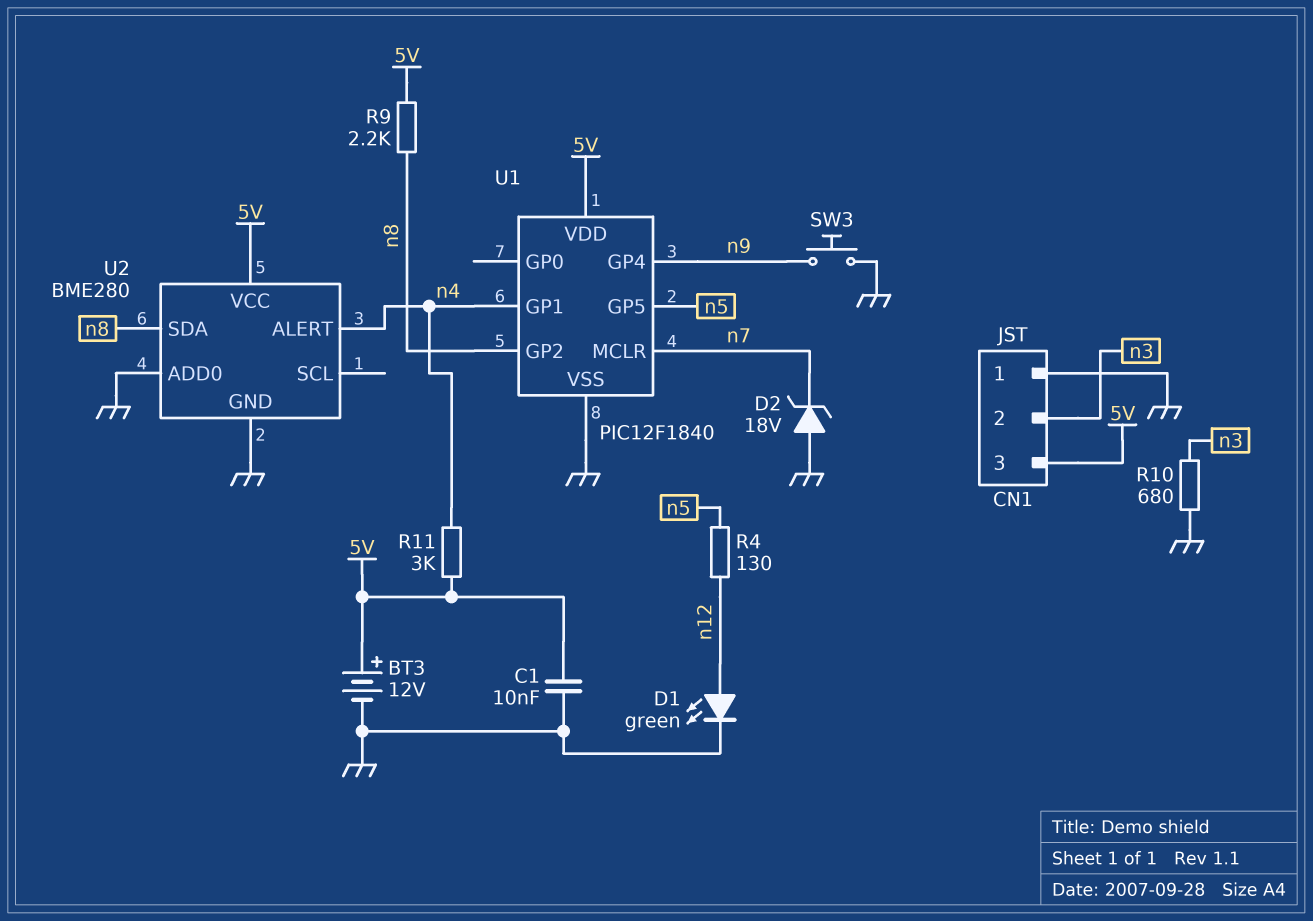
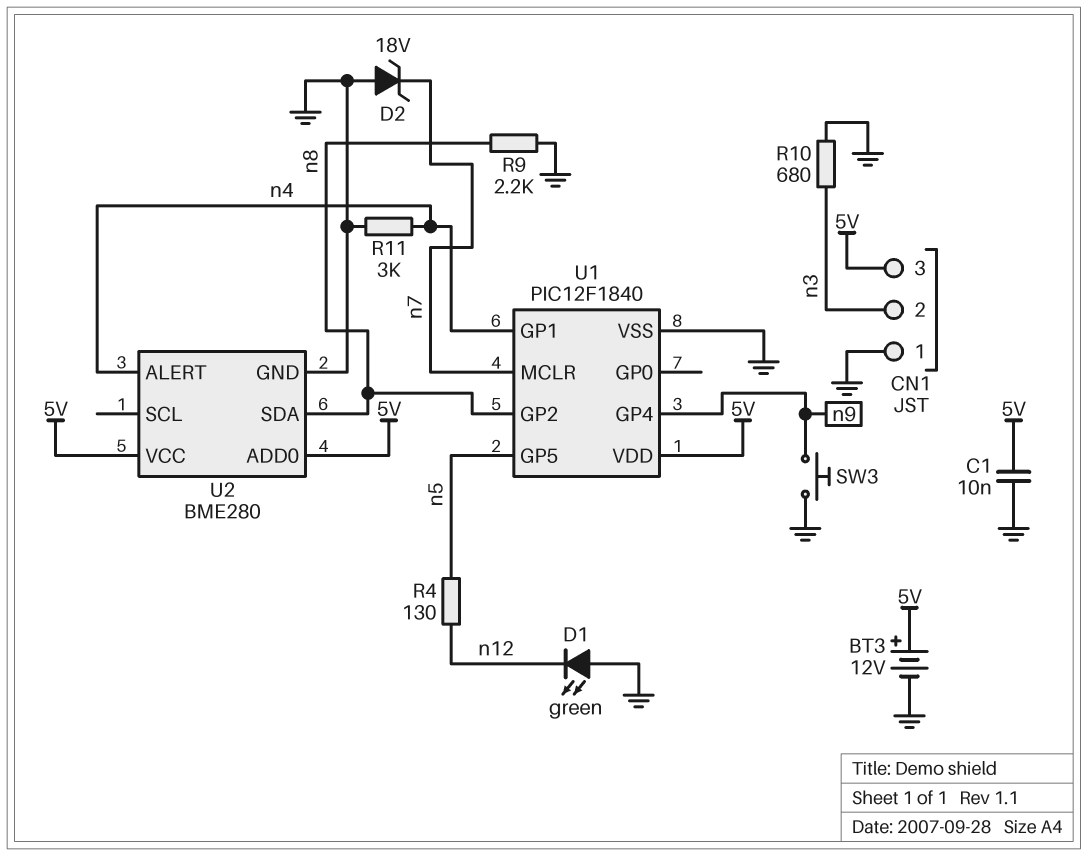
D1: LED green (A n12, K GND) -> LED green (A GND, K n12)
R9: 2.2k (5V, n8) -> 2.2k (GND, n8)
R11: 3k (5V, n4) -> 3k (GND, n4)
U2 pin ADD0: GND -> 5V

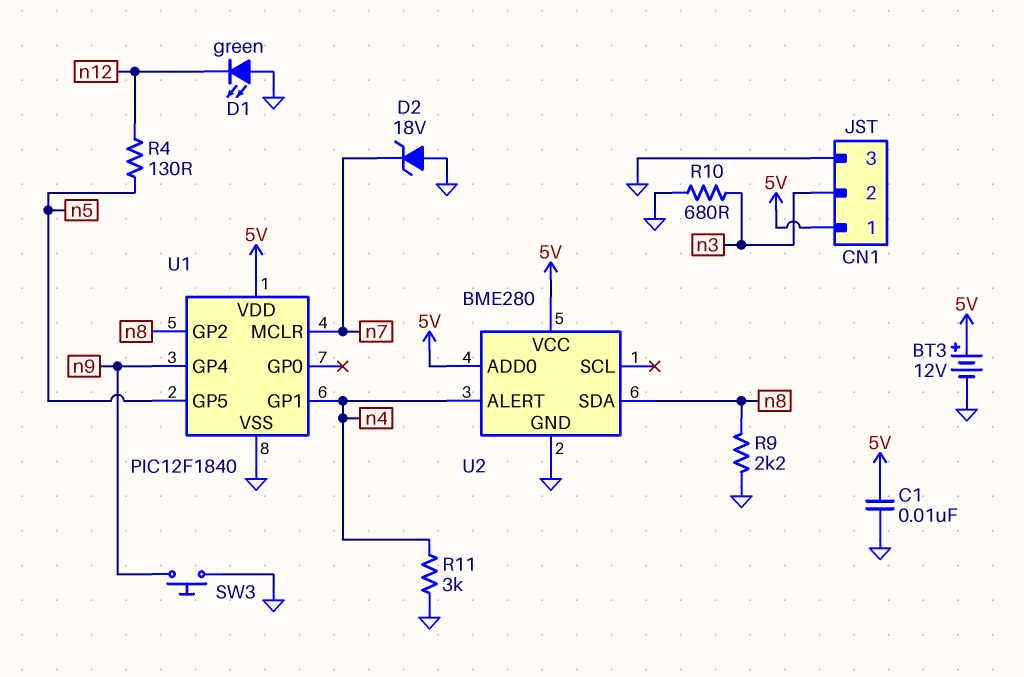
CN1 pin 1: GND -> 5V
CN1 pin 3: 5V -> GND

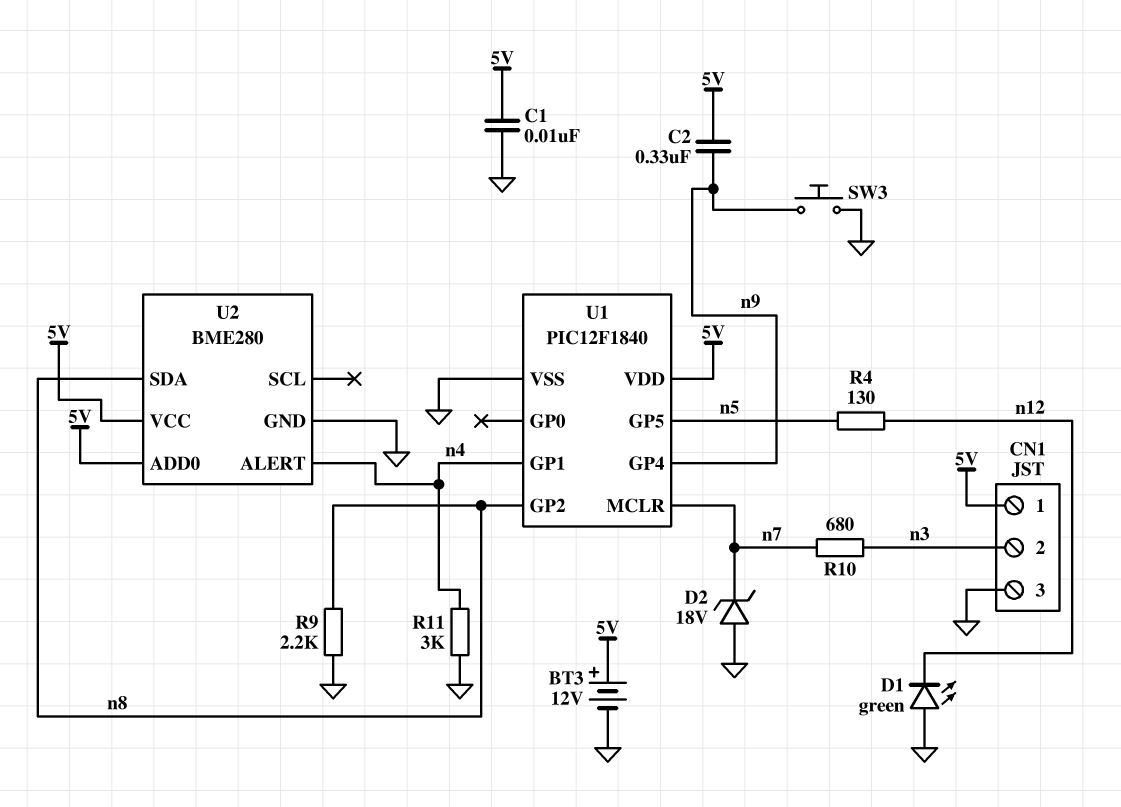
C2: none -> 330nF (5V, n9)
R10: 680 (GND, n3) -> 680 (n3, n7)

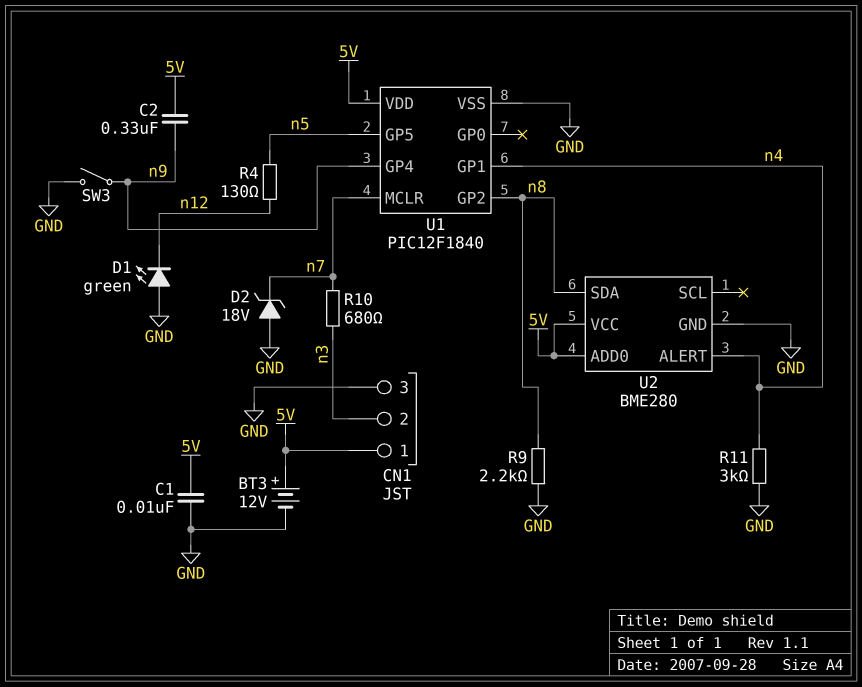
SW3: button (GND, n9) -> switch (GND, n9)

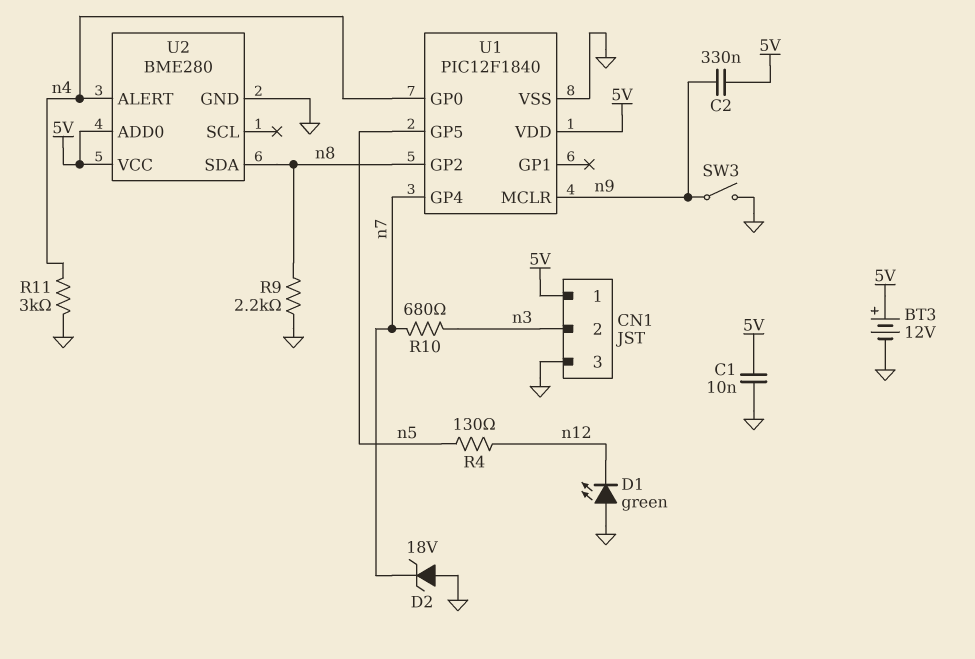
U1 pin GP0: none -> n4
U1 pin GP1: n4 -> none
U1 pin GP4: n9 -> n7
U1 pin MCLR: n7 -> n9

